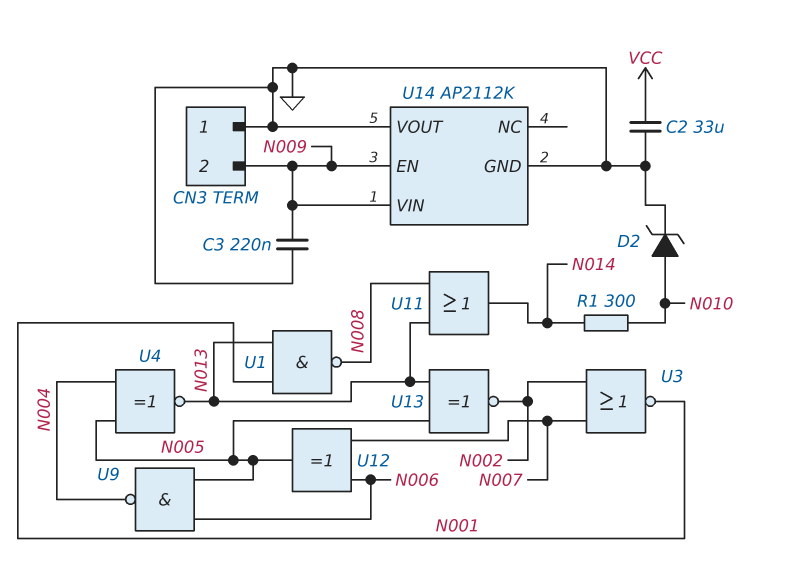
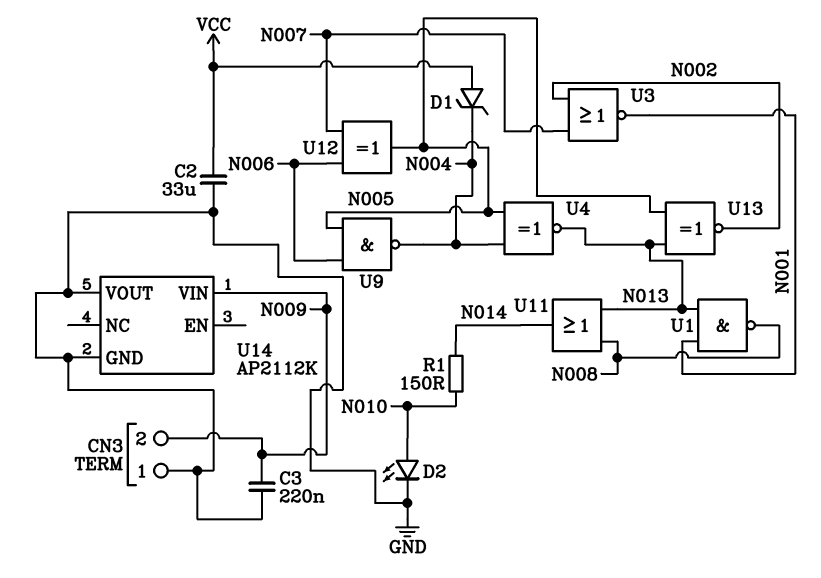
D1: none -> zener (A VCC, K N004)
D2: zener (A N010, K GND) -> LED (A N010, K GND)
R1: 300 (N010, N014) -> 150 (N010, N014)
U14 pin EN: N009 -> none

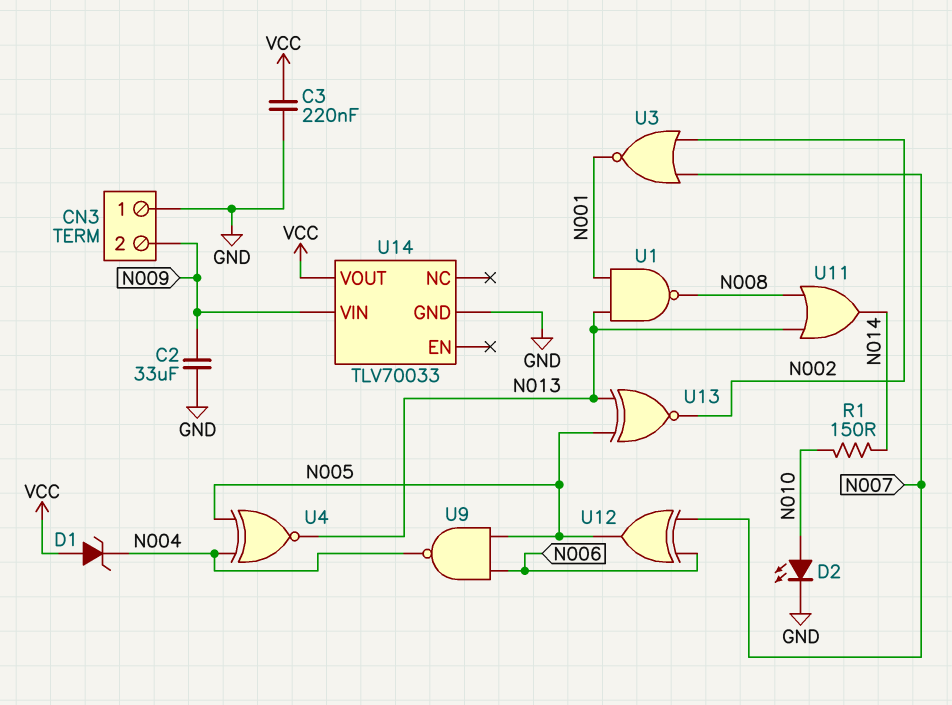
C2: 33uF (GND, VCC) -> 33uF (GND, N009)
C3: 220nF (GND, N009) -> 220nF (GND, VCC)
U14: AP2112K -> TLV70033
U14 pin VOUT: GND -> VCC

